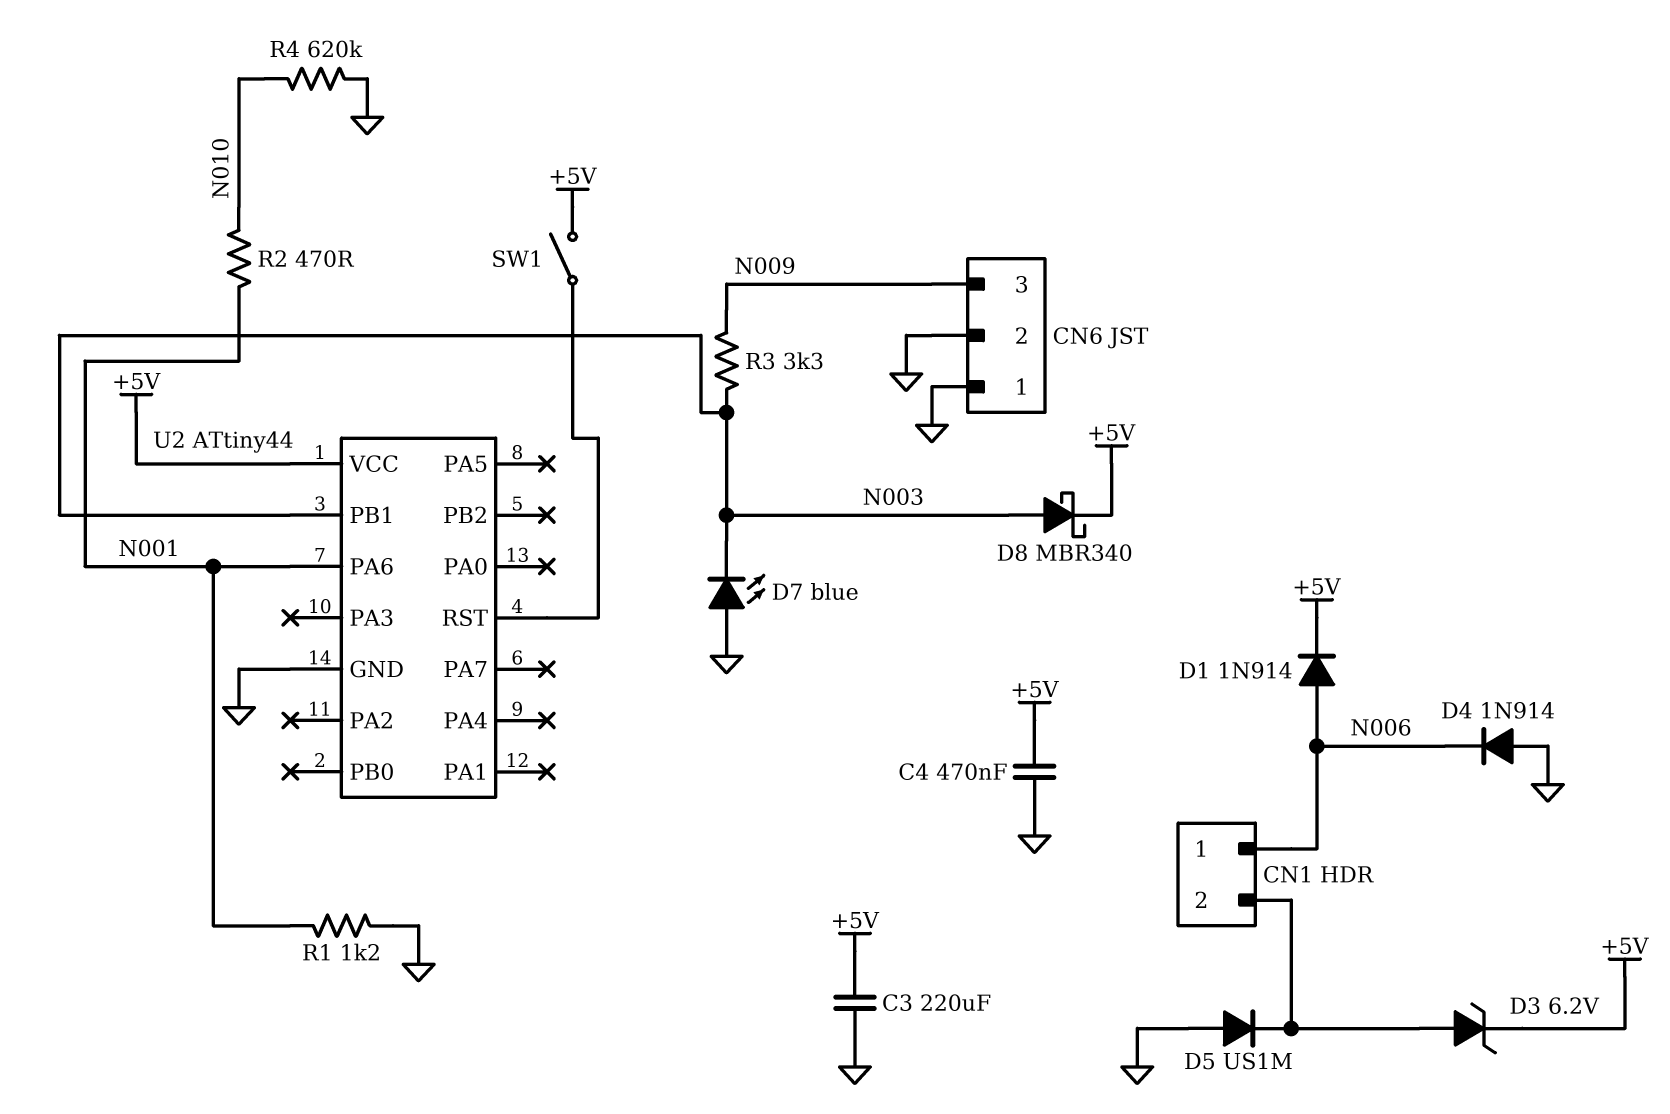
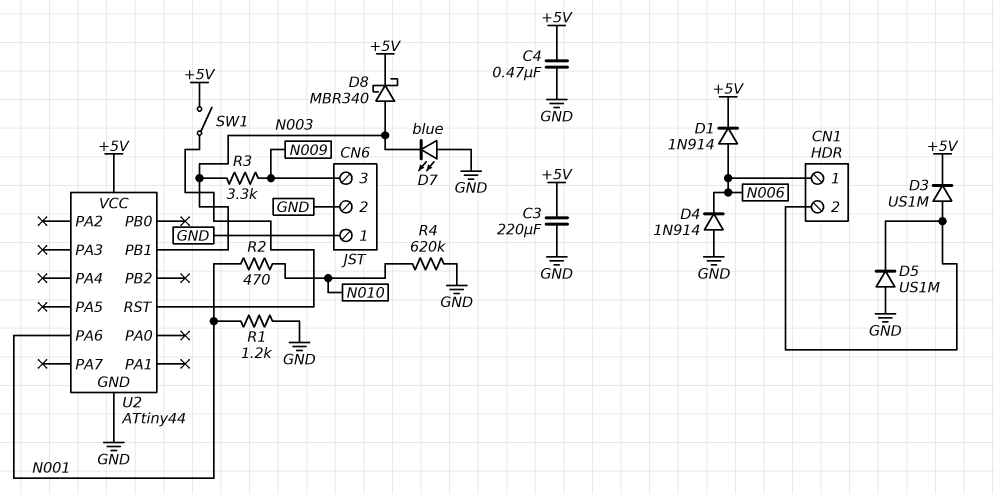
D3: zener 6.2V (A CN1/2, K +5V) -> diode US1M (A CN1/2, K +5V)

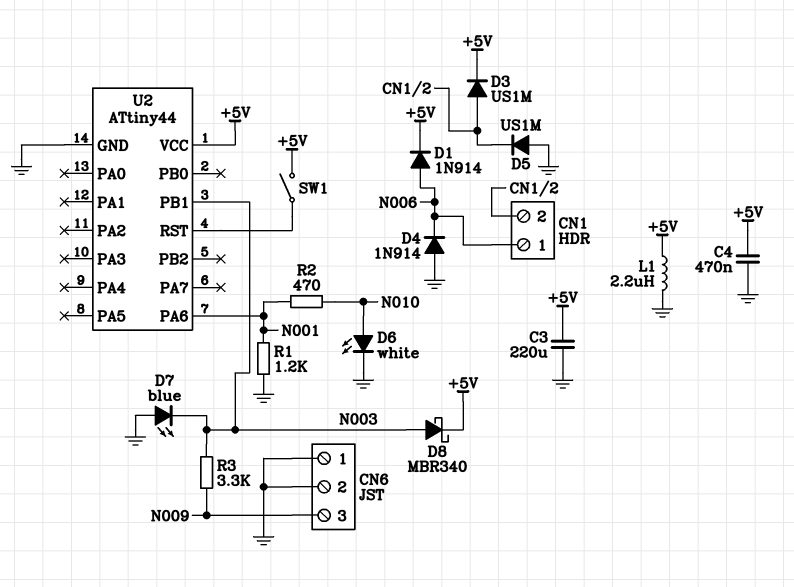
D6: none -> LED white (A N010, K GND)
L1: none -> 2.2uH (+5V, GND)
R4: 620k (GND, N010) -> none

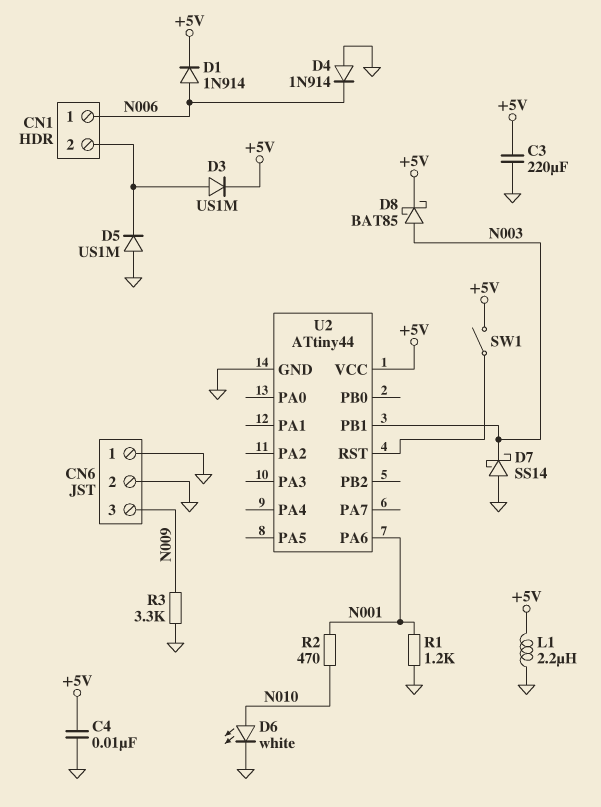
C4: 470nF (+5V, GND) -> 10nF (+5V, GND)
D7: LED blue (A GND, K N003) -> schottky SS14 (A GND, K N003)
D8: schottky MBR340 (A N003, K +5V) -> schottky BAT85 (A N003, K +5V)
R3: 3.3k (N003, N009) -> 3.3k (GND, N009)

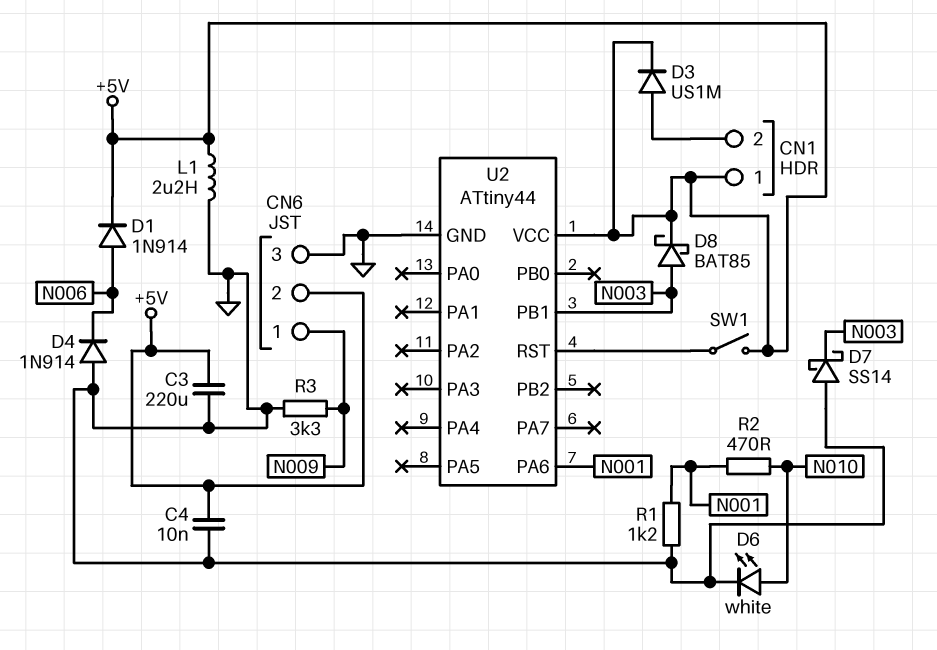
CN1 pin 1: N006 -> +5V
CN6 pin 1: GND -> N009
CN6 pin 2: GND -> +5V
CN6 pin 3: N009 -> GND
D5: diode US1M (A GND, K CN1/2) -> none

